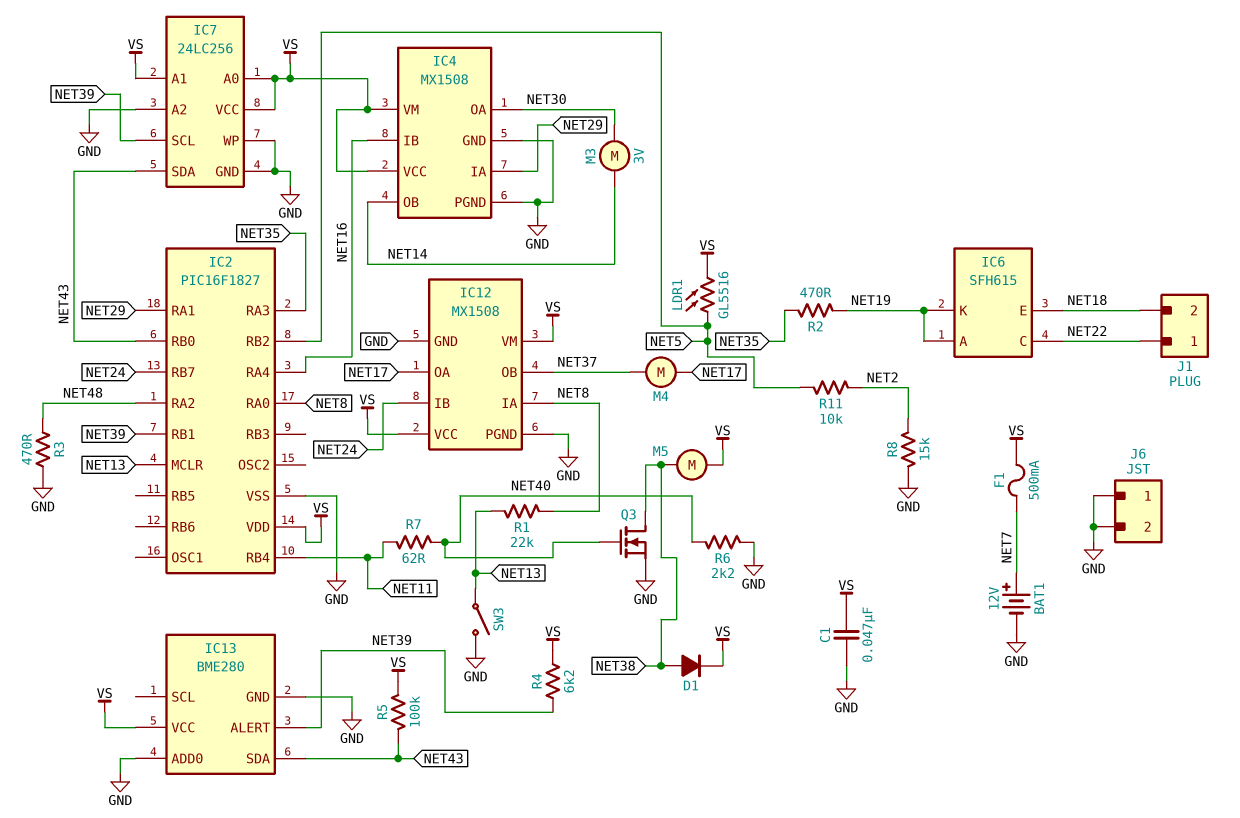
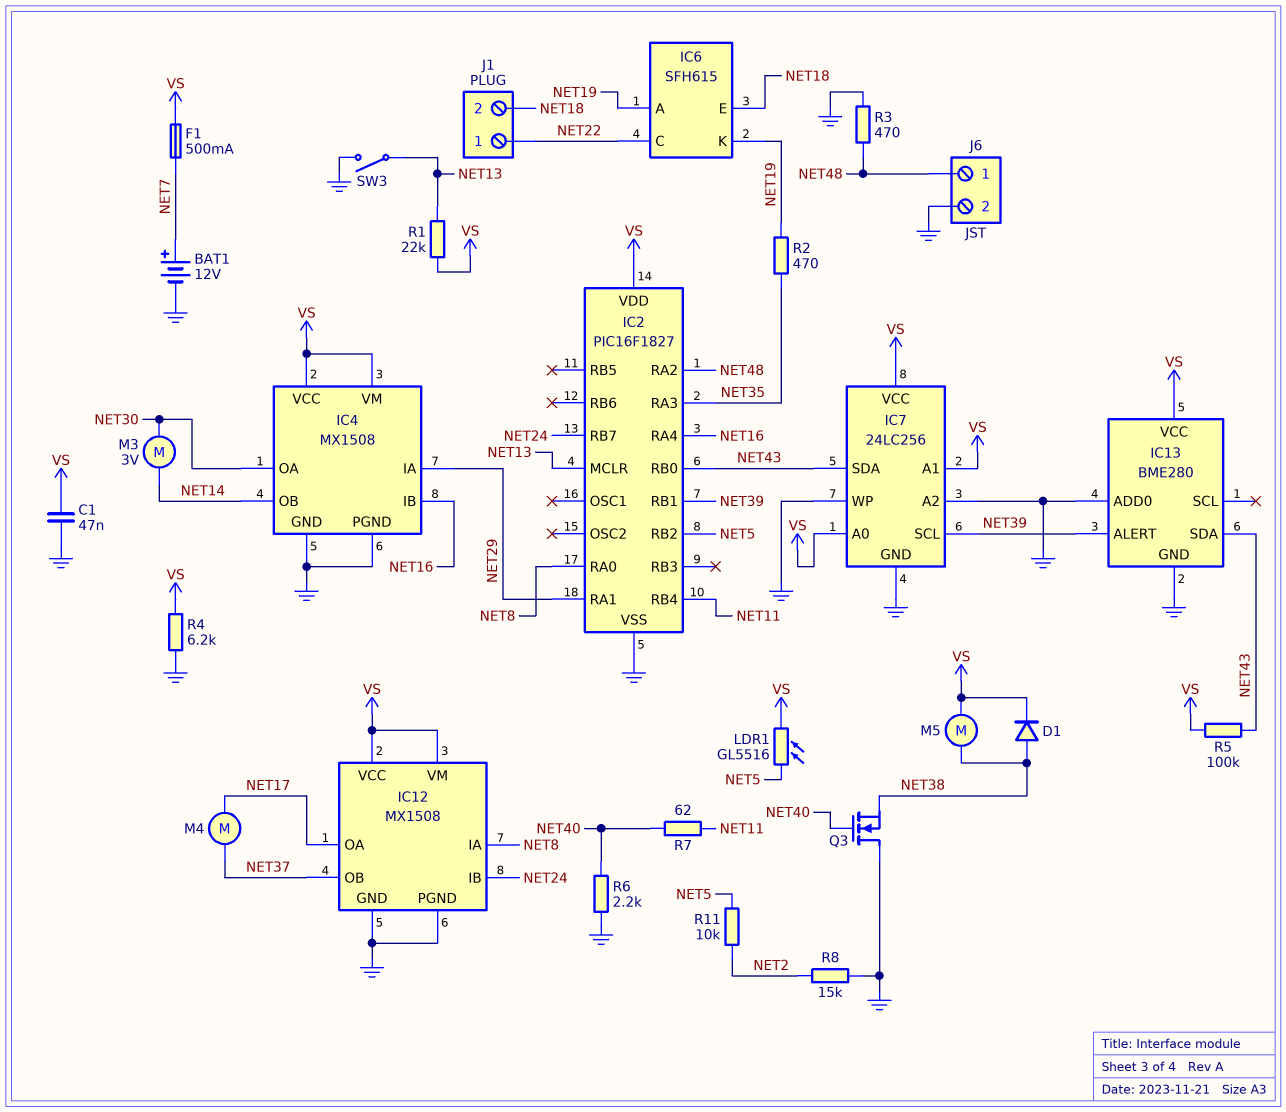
J6 pin 1: GND -> NET48
Q3: NMOS (G NET40, D NET38, S GND) -> NMOS (G NET40, D GND, S NET38)
R1: 22k (NET8, NET13) -> 22k (NET13, VS)
R4: 6.2k (NET39, VS) -> 6.2k (GND, VS)

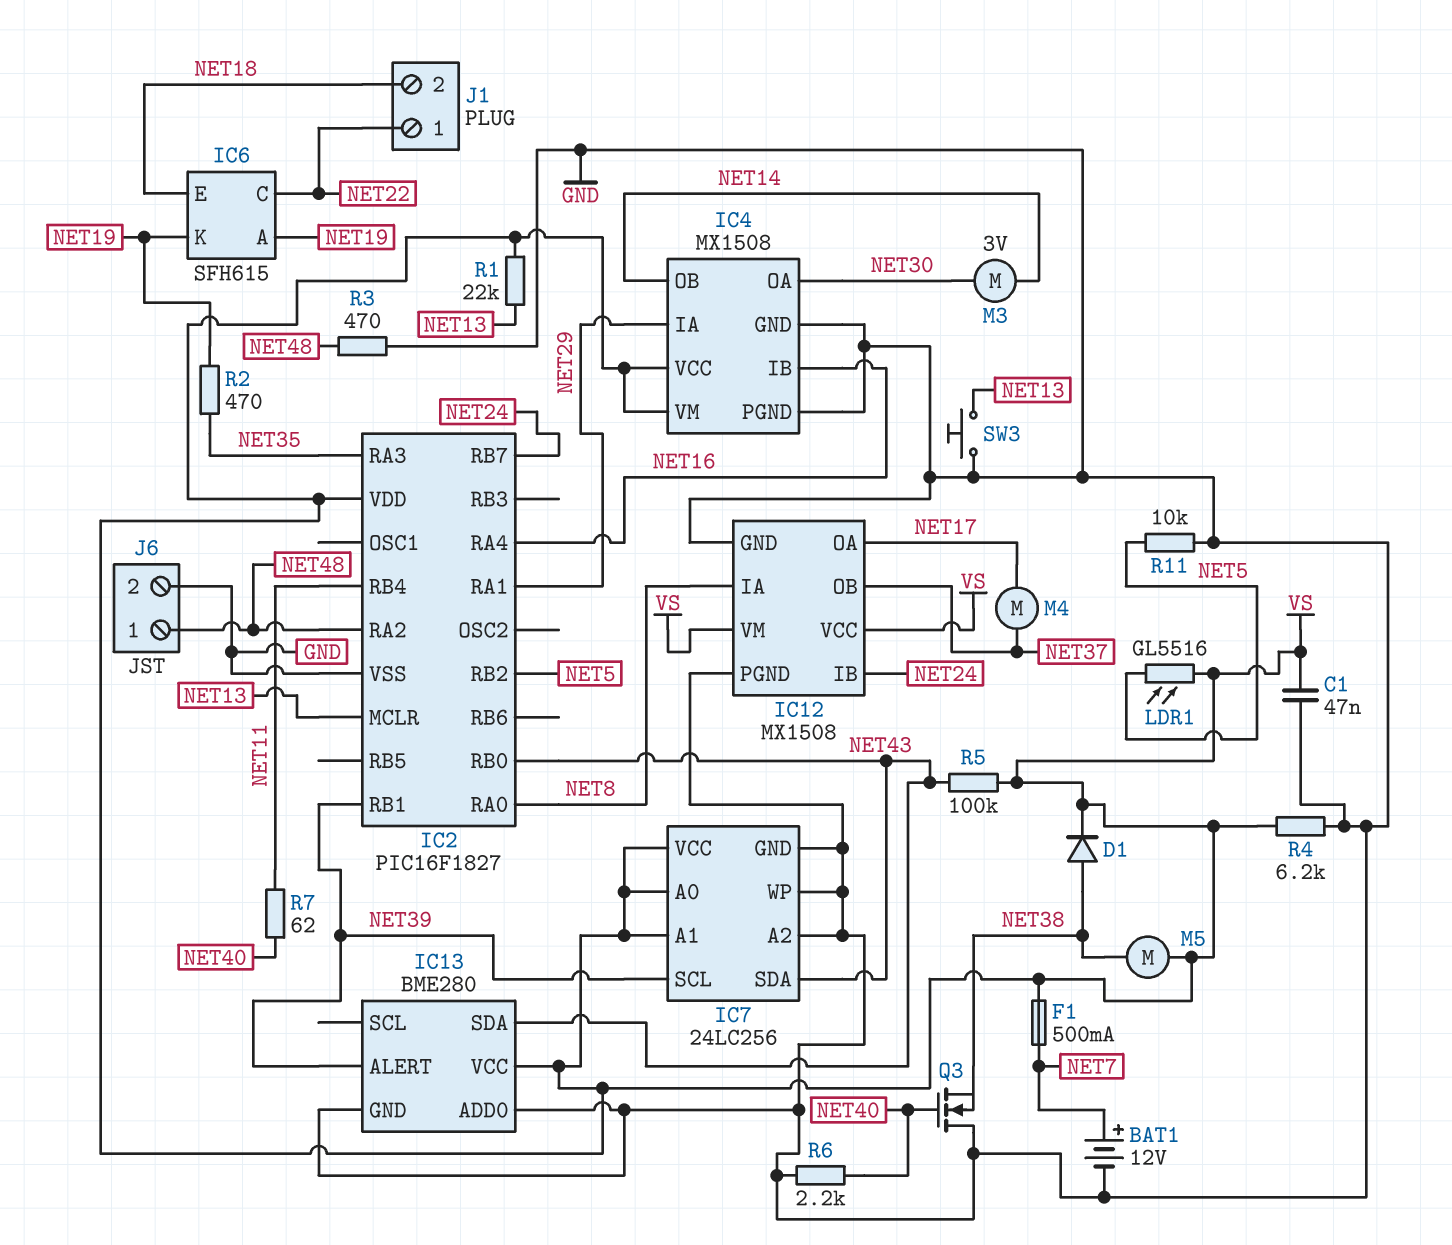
R8: 15k (GND, NET2) -> none
R11: 10k (NET2, NET5) -> 10k (GND, NET5)
SW3: switch (GND, NET13) -> button (GND, NET13)

